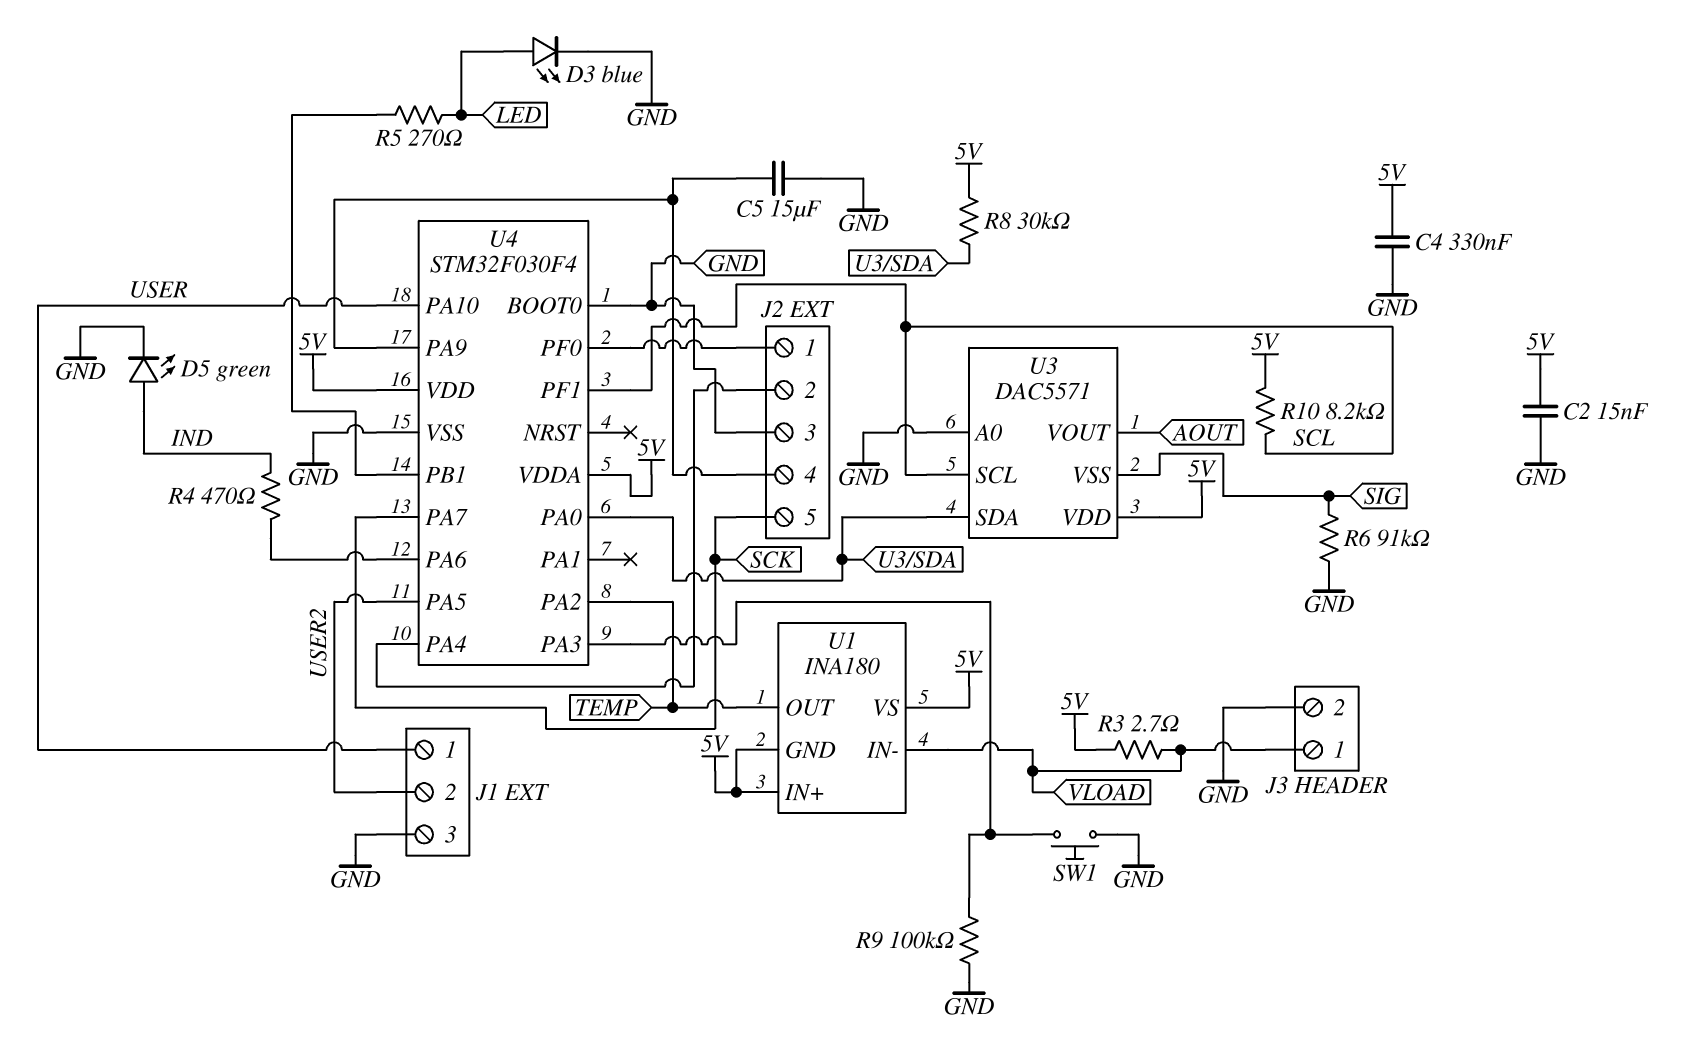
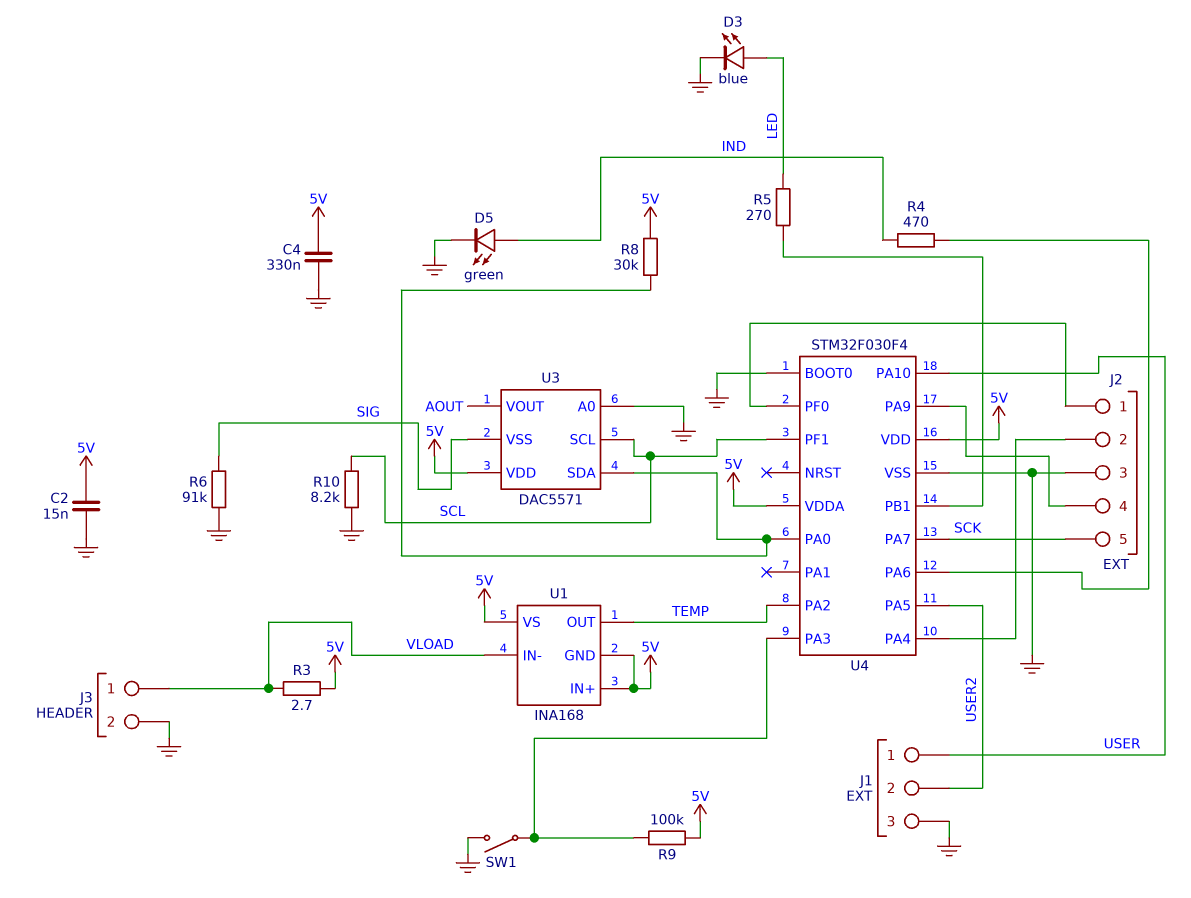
C5: 15uF (GND, J2/4) -> none
R9: 100k (GND, U4/PA3) -> 100k (5V, U4/PA3)
R10: 8.2k (5V, SCL) -> 8.2k (GND, SCL)
SW1: button (GND, U4/PA3) -> switch (GND, U4/PA3)
U1: INA180 -> INA168

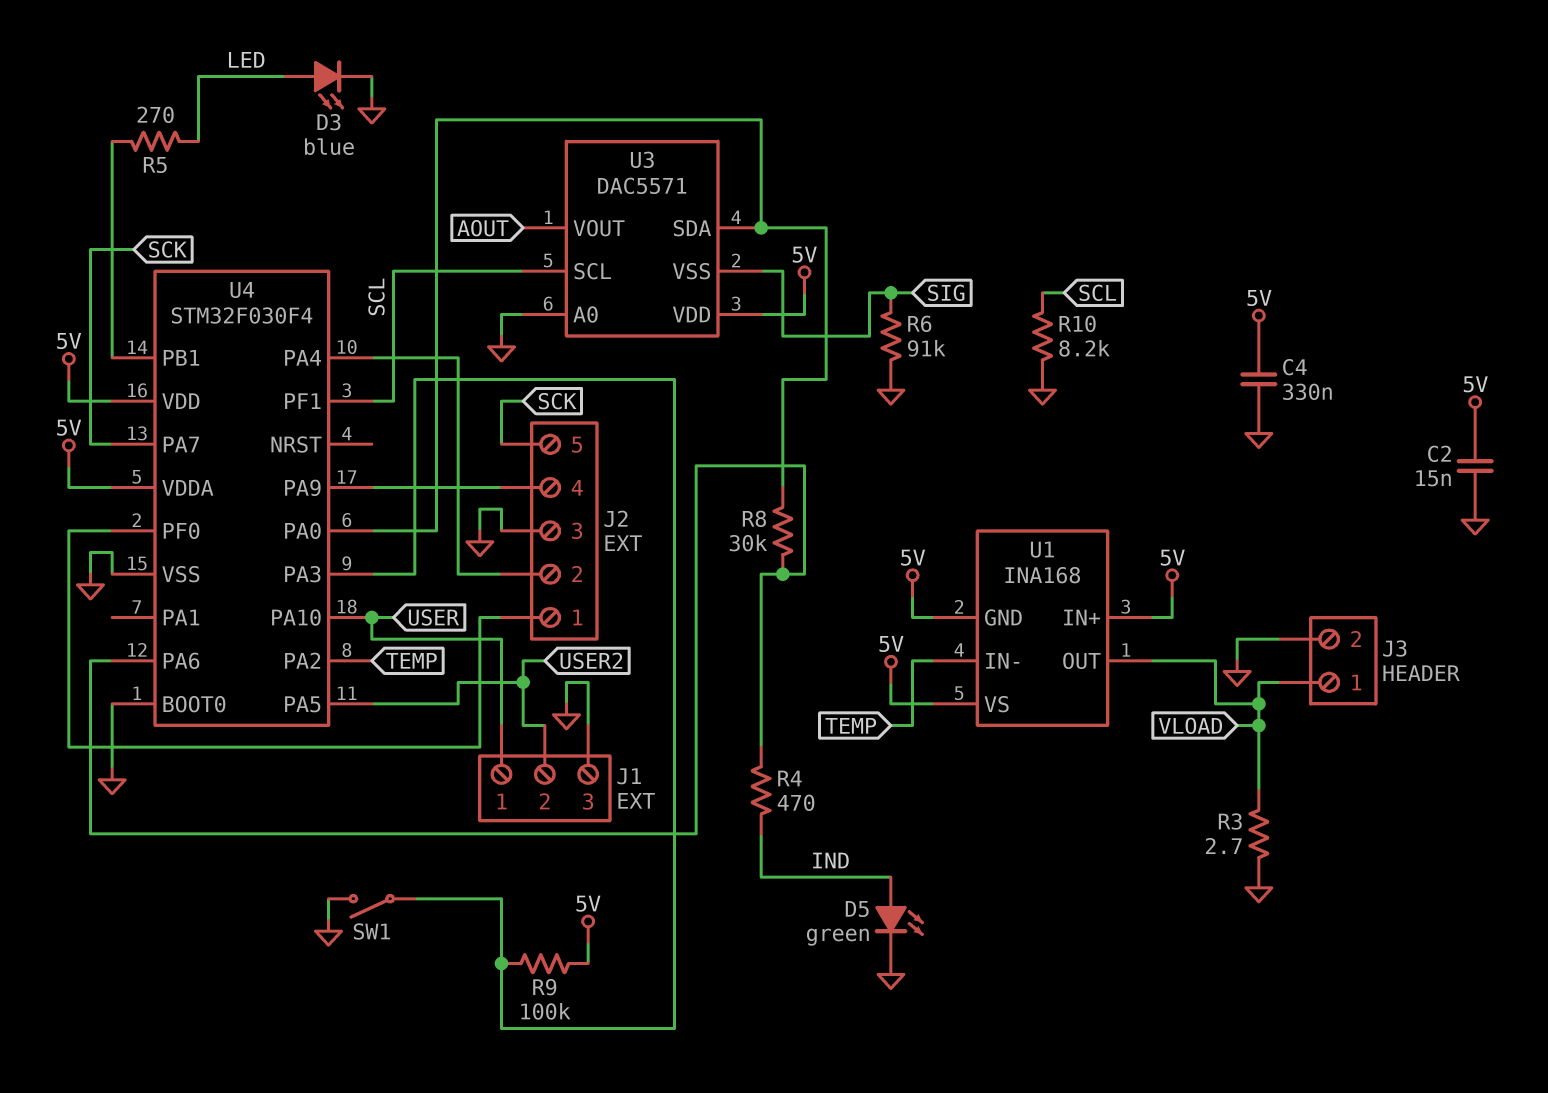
R3: 2.7 (5V, VLOAD) -> 2.7 (GND, VLOAD)
R8: 30k (5V, U3/SDA) -> 30k (U3/SDA, U4/PA6)
U1 pin IN-: VLOAD -> TEMP
U1 pin OUT: TEMP -> VLOAD

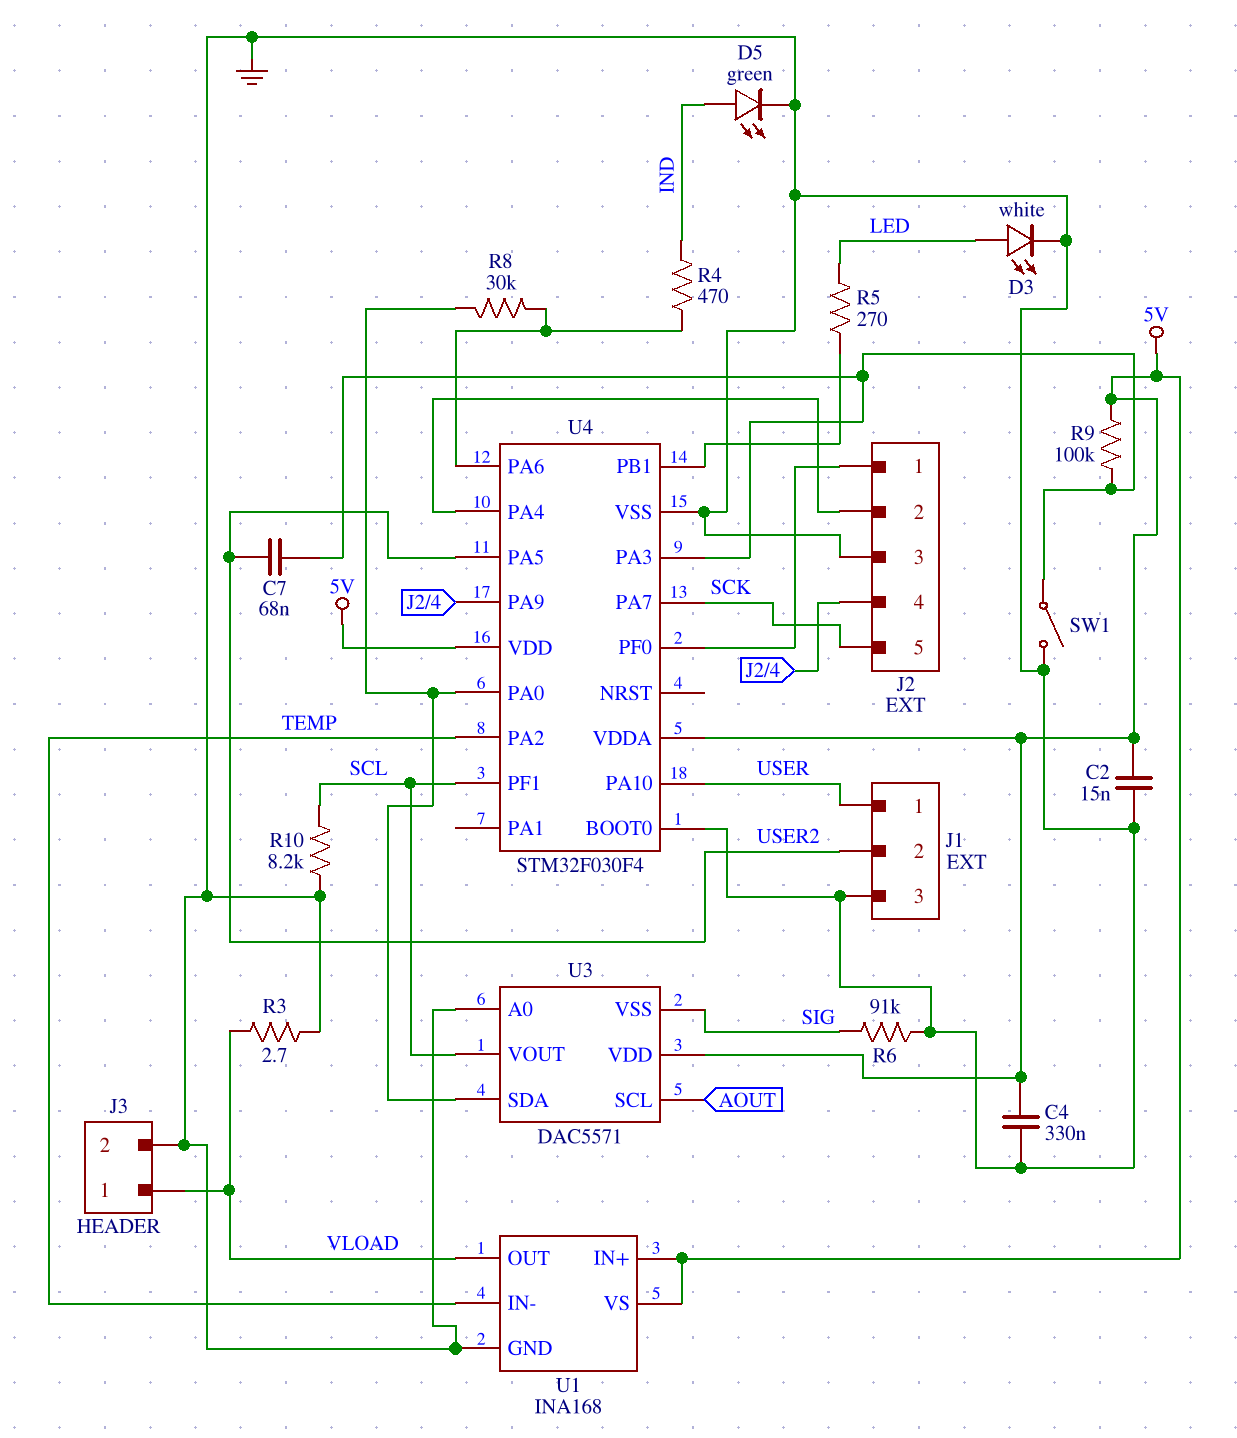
C7: none -> 68nF (U4/PA3, USER2)
D3: LED blue (A LED, K GND) -> LED white (A LED, K GND)
U1 pin GND: 5V -> GND
U3 pin SCL: SCL -> AOUT
U3 pin VOUT: AOUT -> SCL

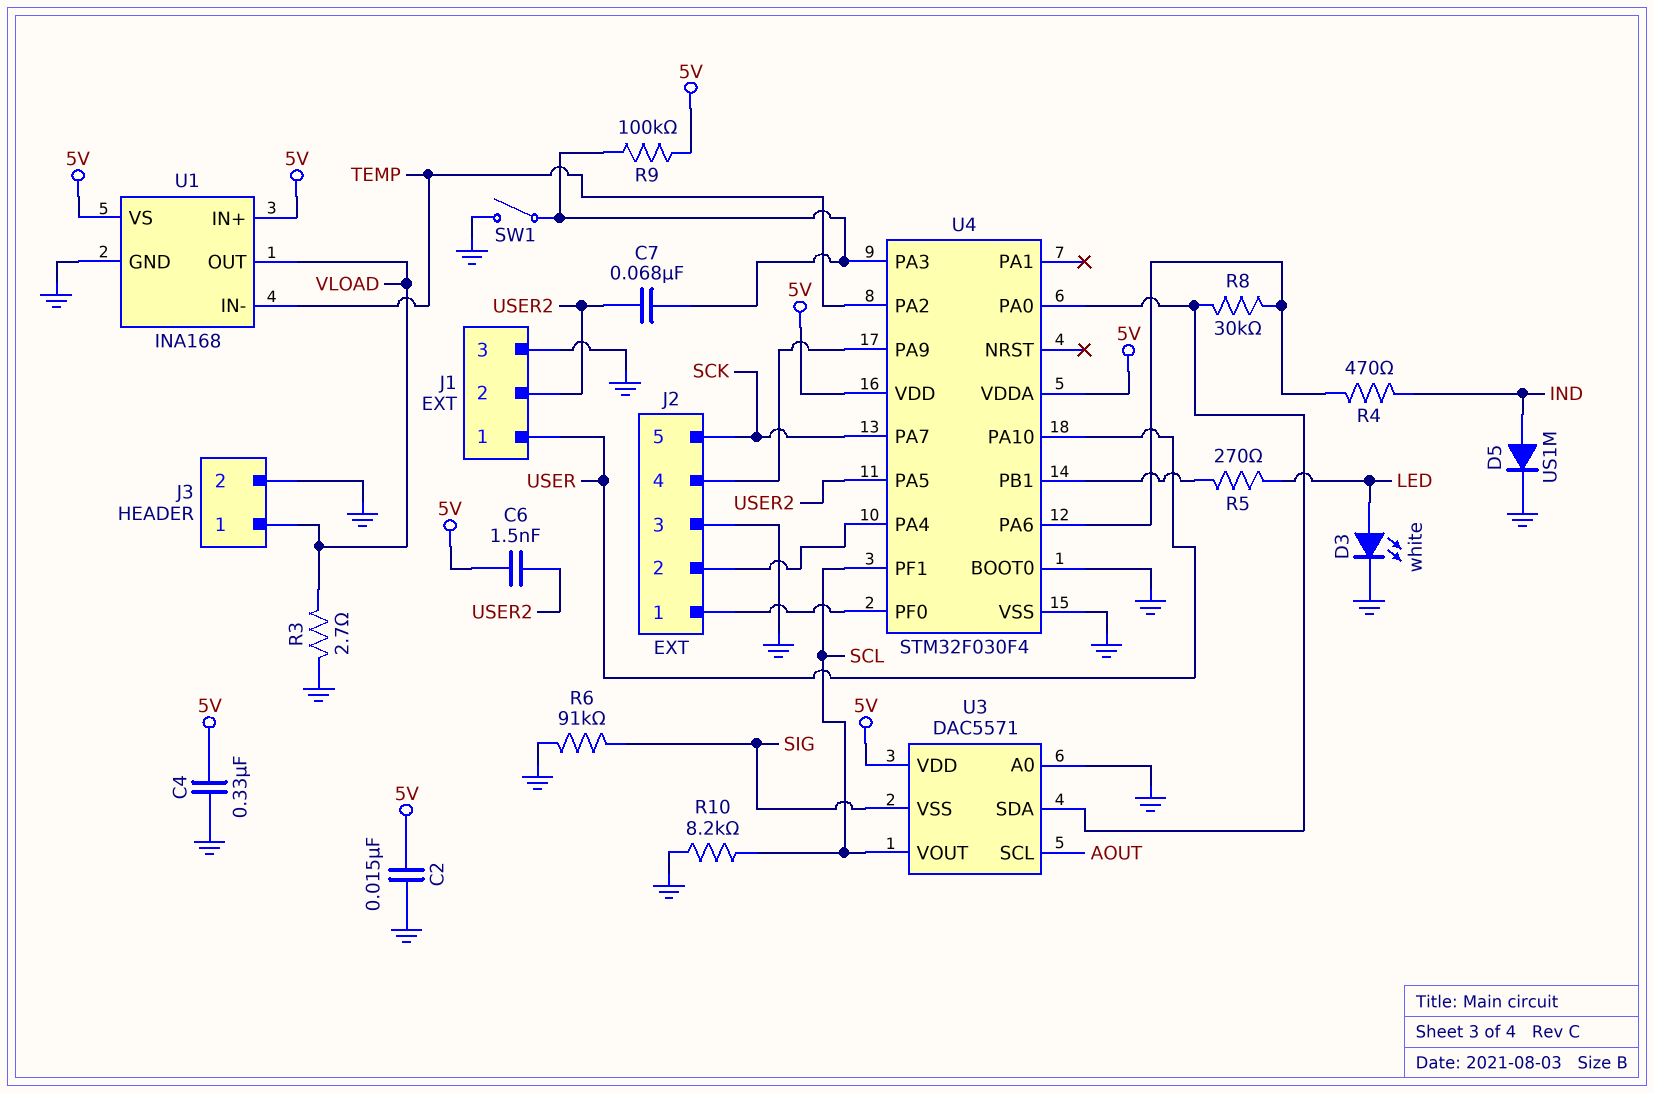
C6: none -> 1.5nF (5V, USER2)
D5: LED green (A IND, K GND) -> diode US1M (A IND, K GND)

